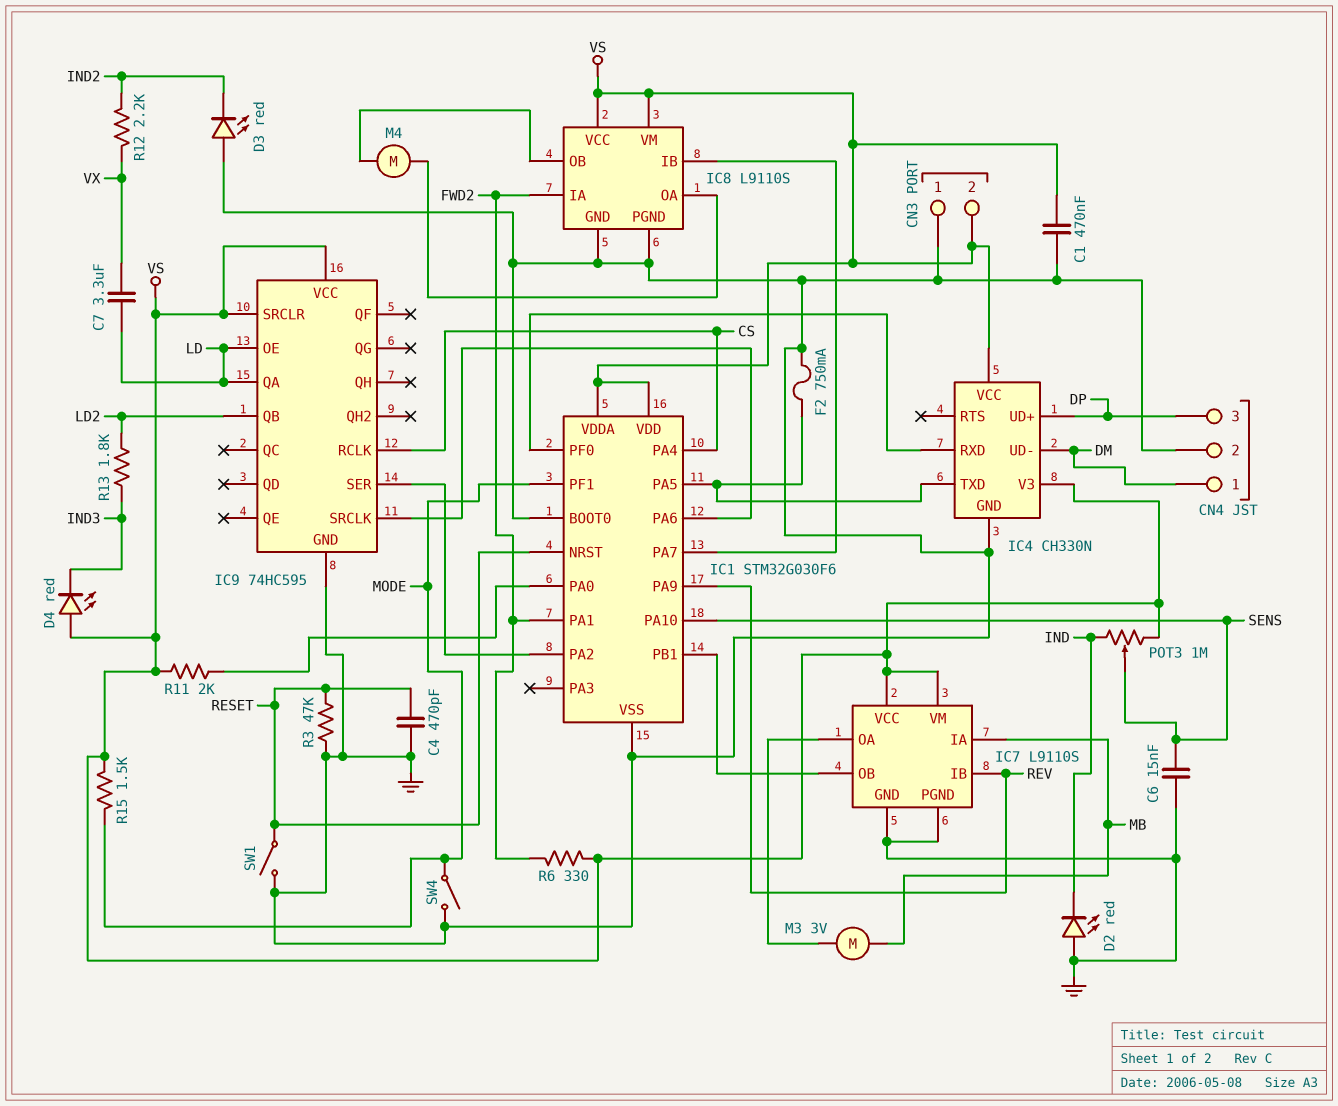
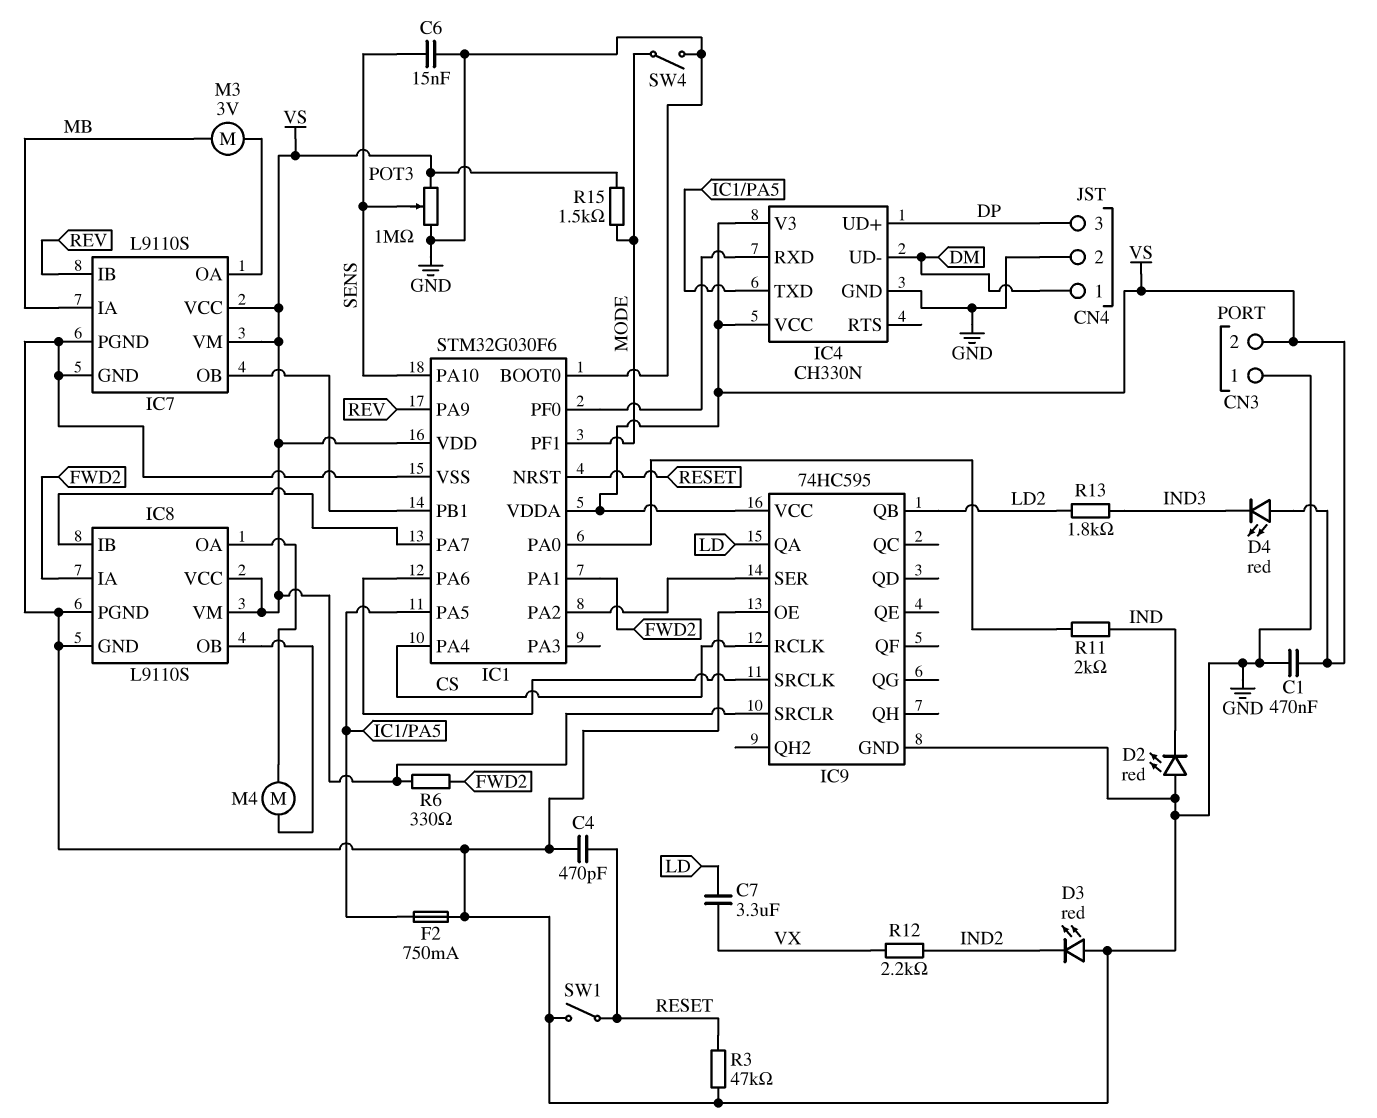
IC9 pin OE: LD -> GND
POT3: 1M (IND, VS, wiper SENS) -> 1M (GND, VS, wiper SENS)
R11: 2k (IC1/PA0, VS) -> 2k (IC1/PA0, IND)

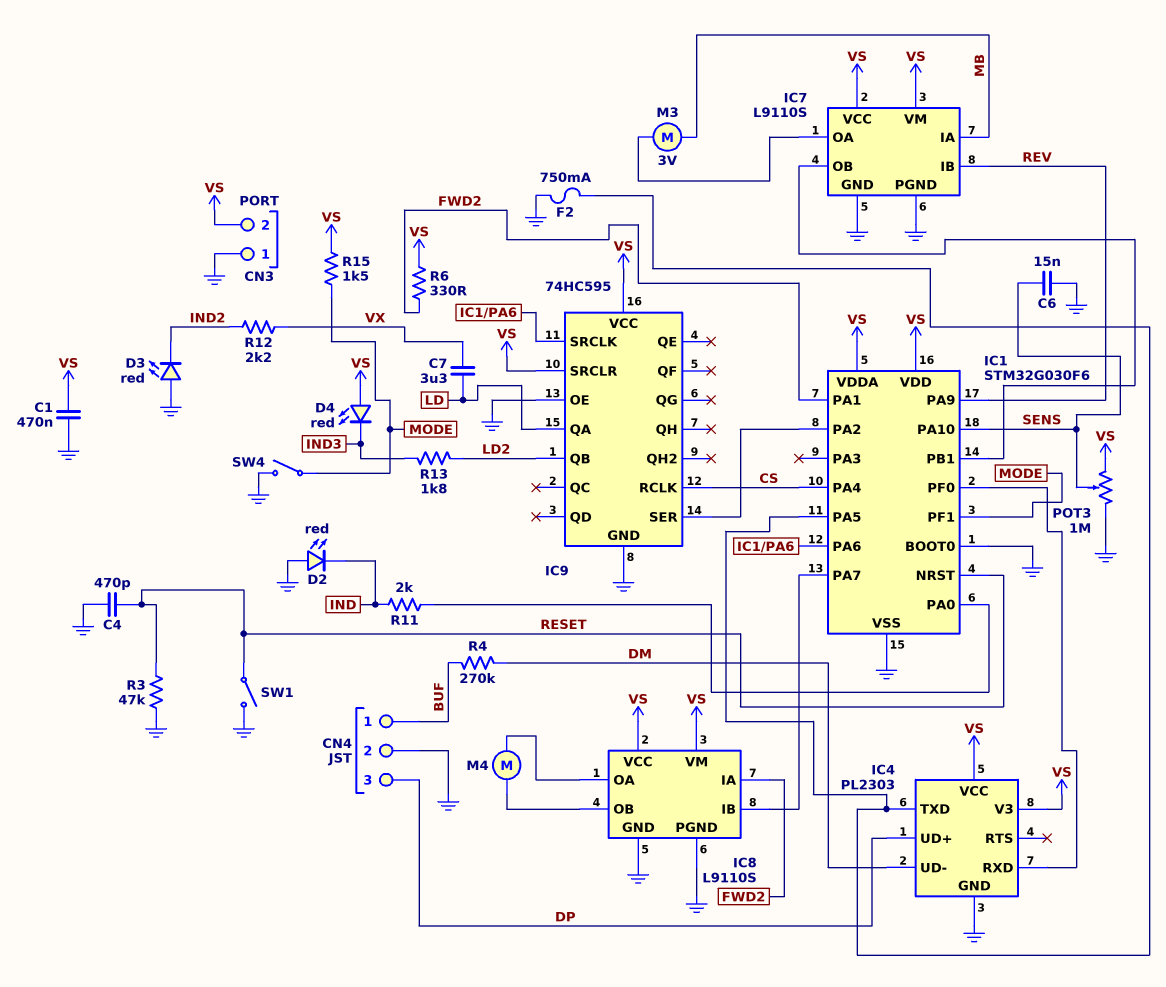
CN4 pin 1: DM -> BUF
IC4: CH330N -> PL2303
R4: none -> 270k (BUF, DM)

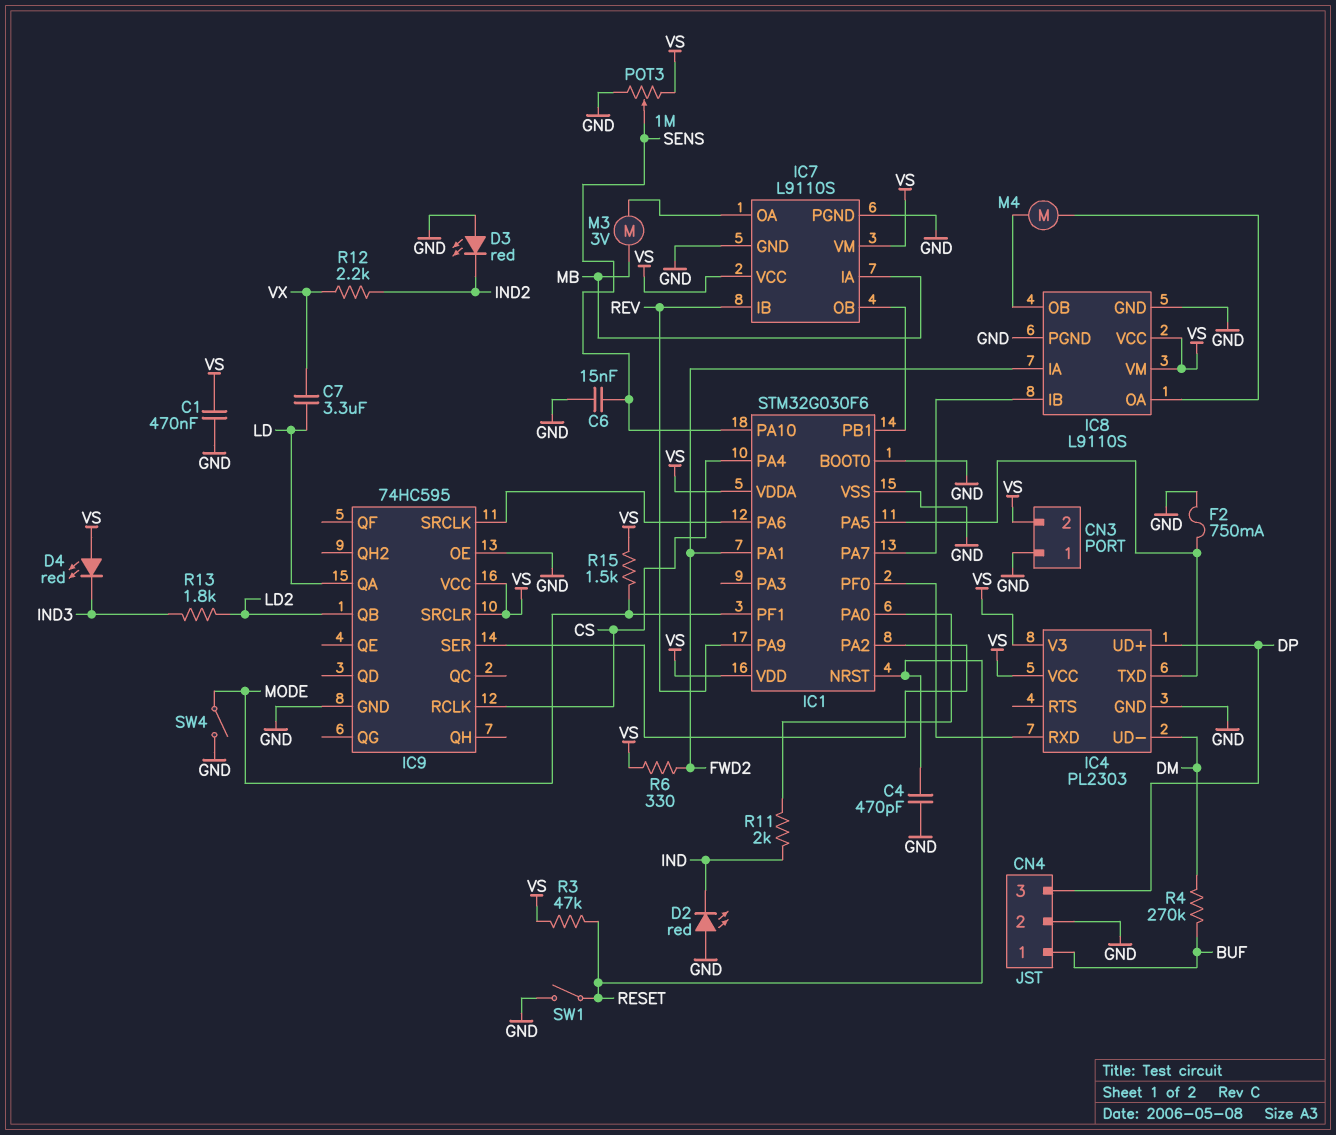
R3: 47k (GND, RESET) -> 47k (RESET, VS)

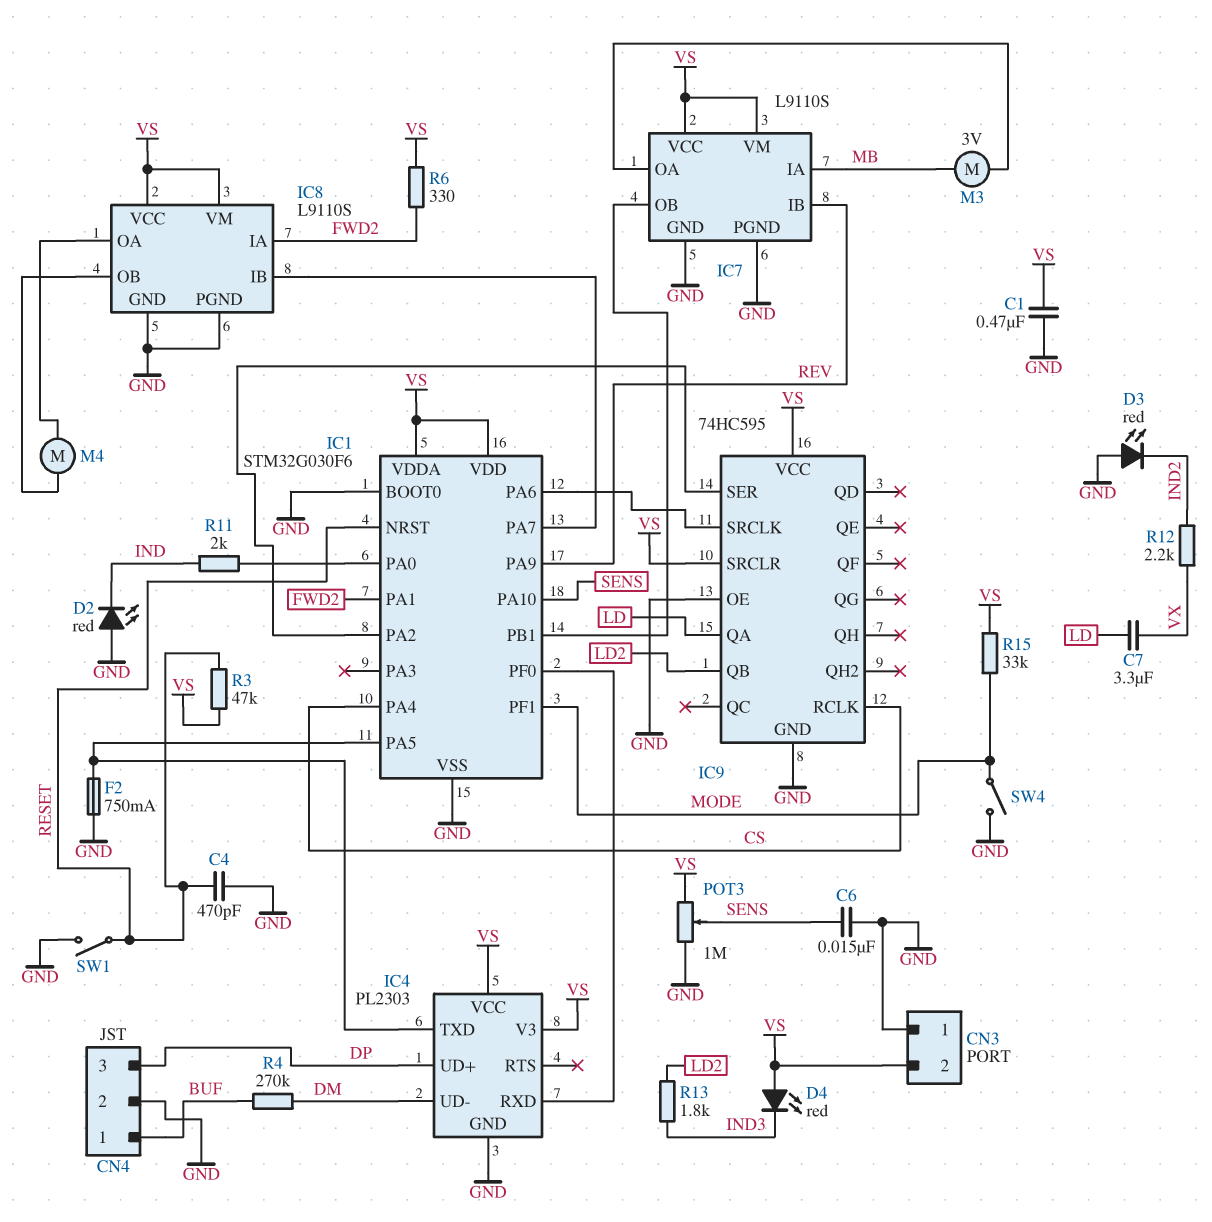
R15: 1.5k (MODE, VS) -> 33k (MODE, VS)

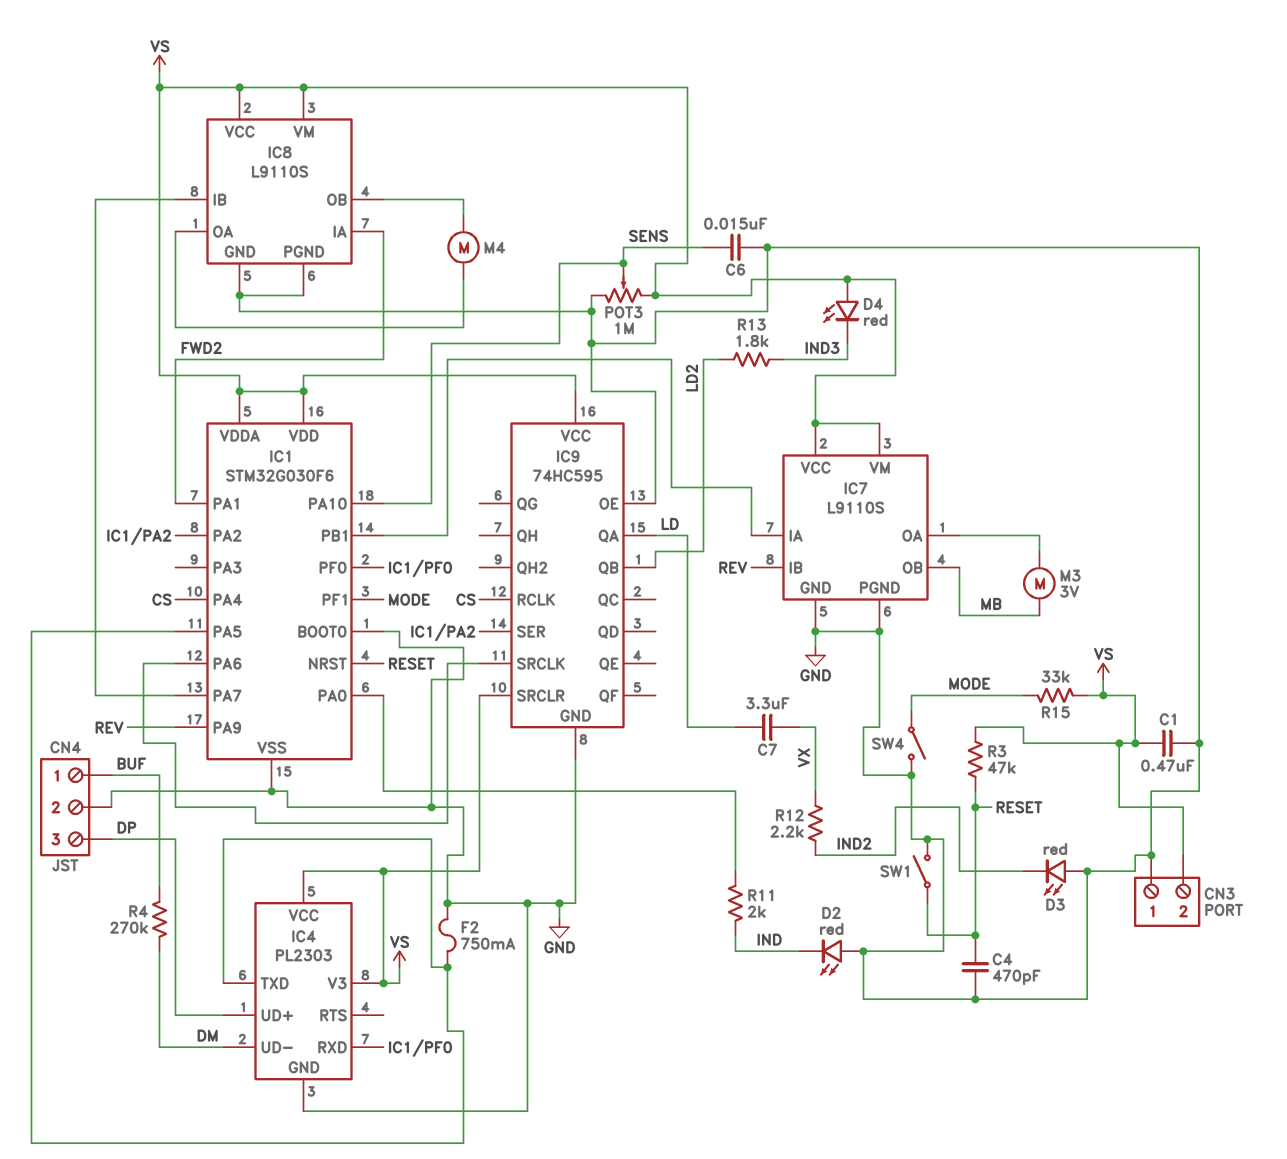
IC7 pin IA: MB -> IC1/PB1
IC7 pin OB: IC1/PB1 -> MB
R6: 330 (FWD2, VS) -> none

